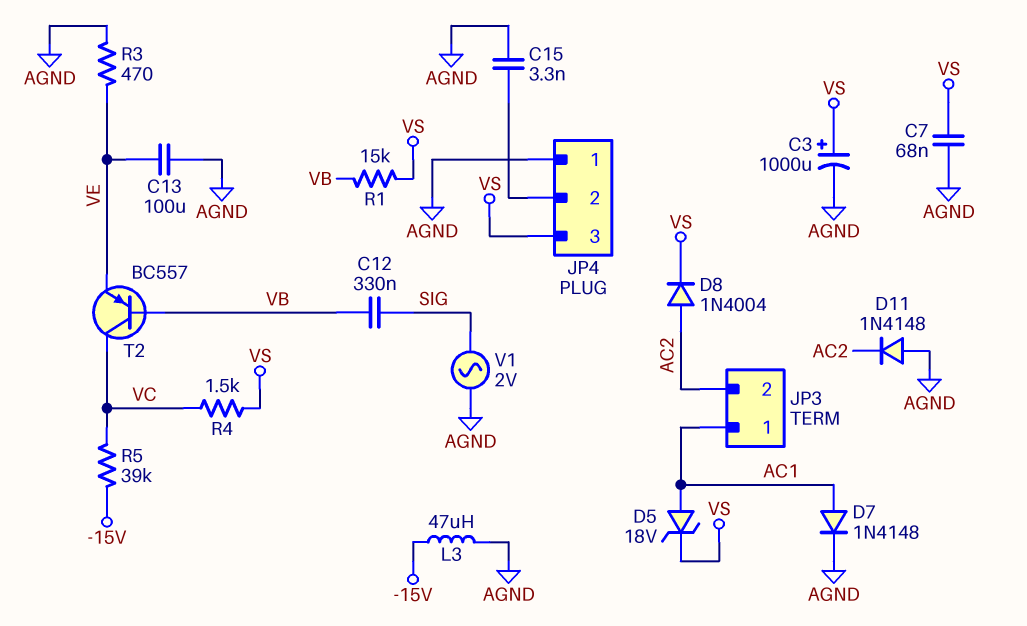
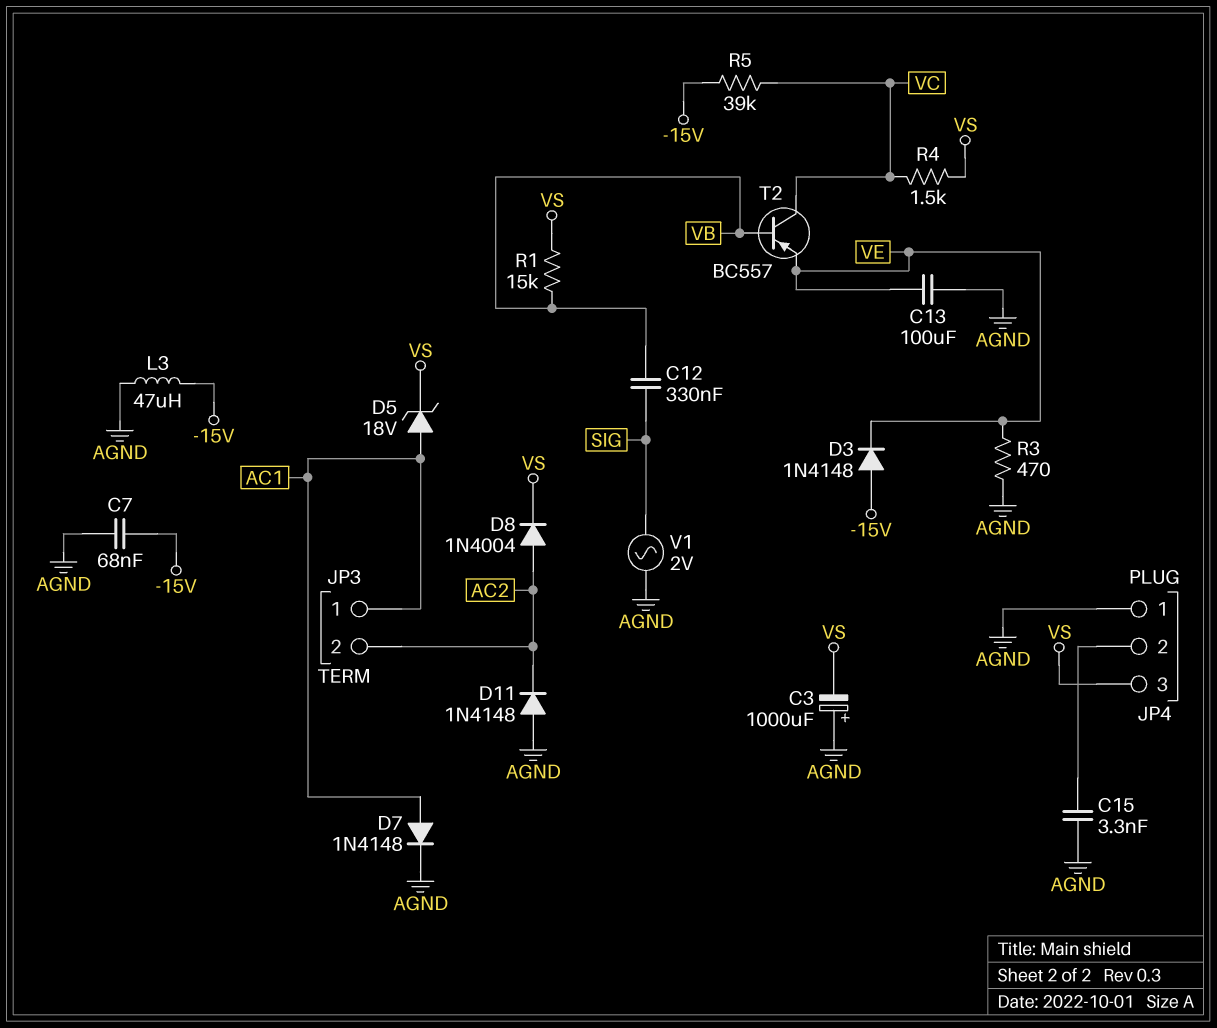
C3: 1000uF (plus VS, minus AGND) -> 1000uF (plus AGND, minus VS)
C7: 68nF (AGND, VS) -> 68nF (-15V, AGND)
D3: none -> diode 1N4148 (A -15V, K VE)

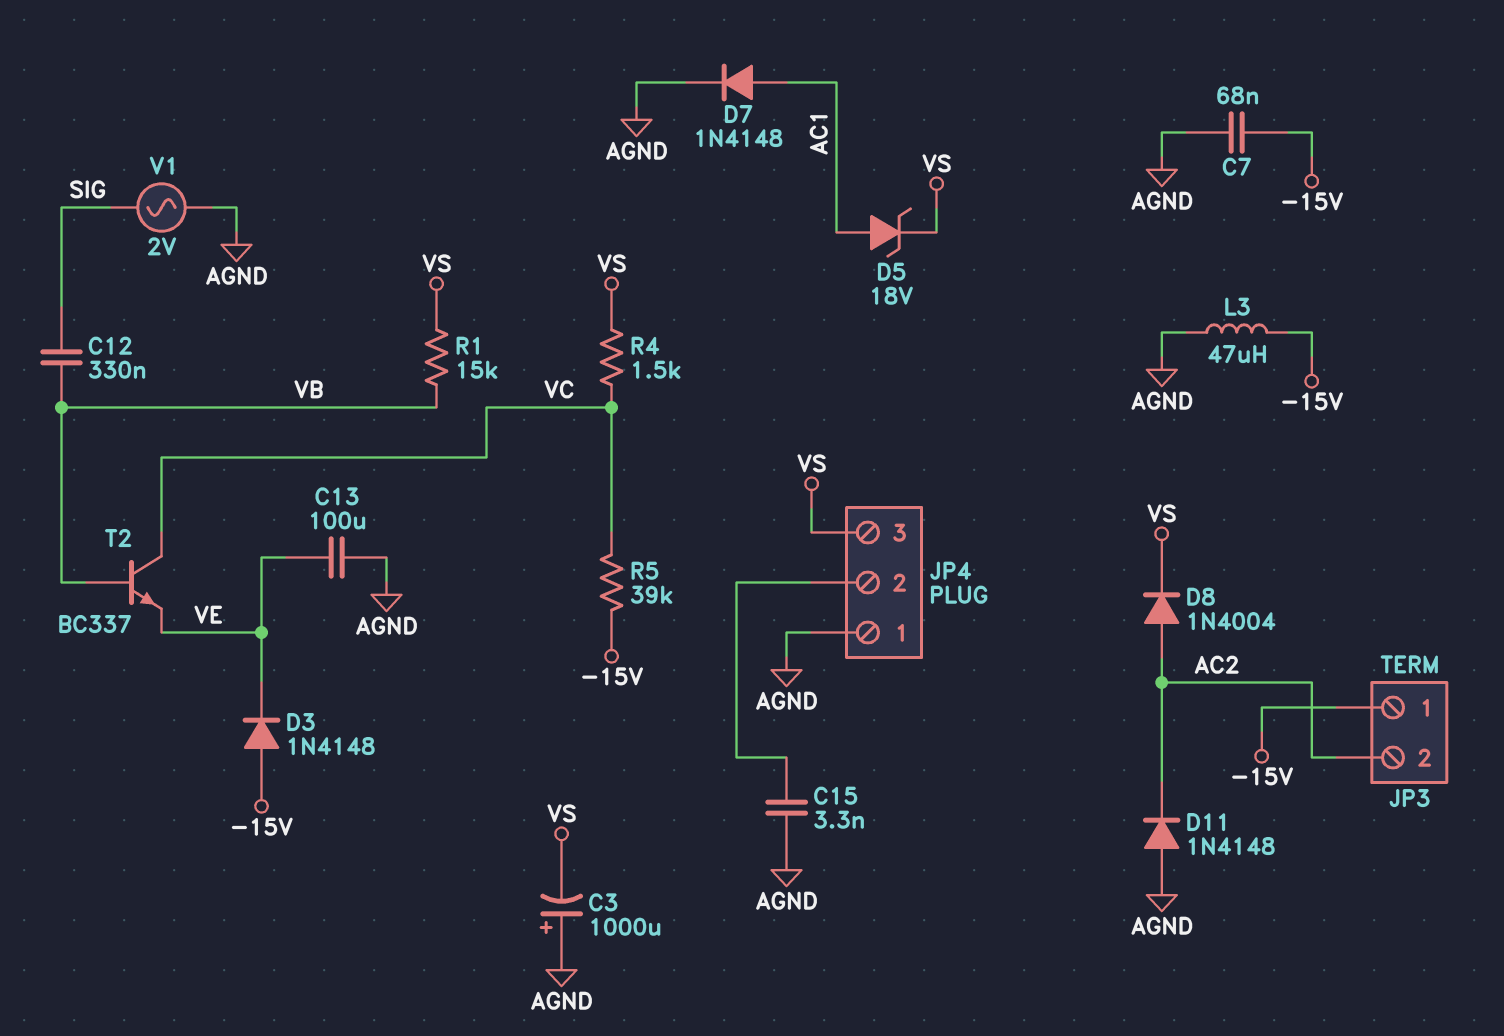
JP3 pin 1: AC1 -> -15V
R3: 470 (AGND, VE) -> none
T2: PNP BC557 (B VB, C VC, E VE) -> NPN BC337 (B VB, C VC, E VE)

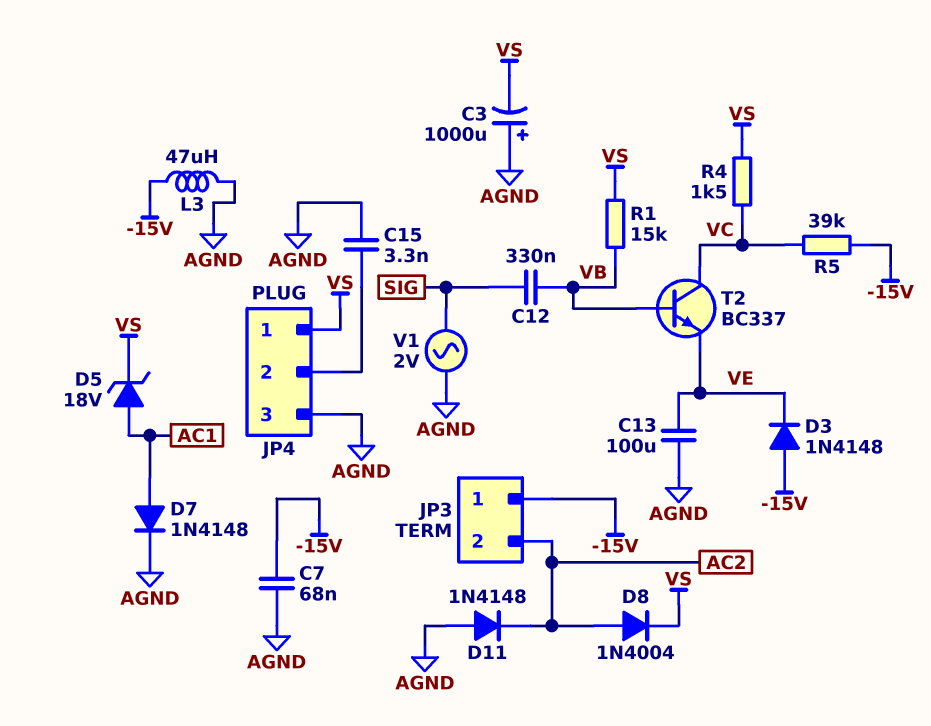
JP4 pin 1: AGND -> VS
JP4 pin 3: VS -> AGND

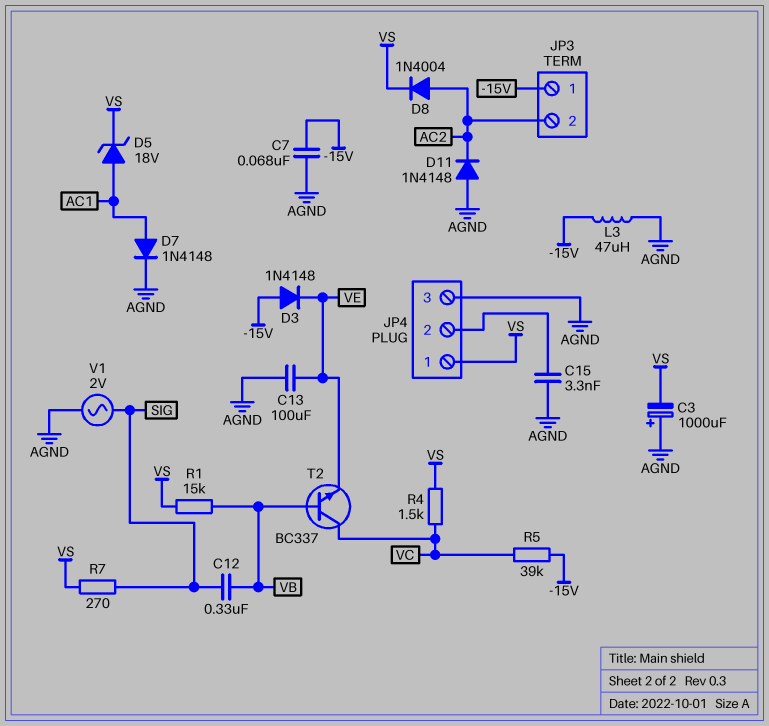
R7: none -> 270 (SIG, VS)

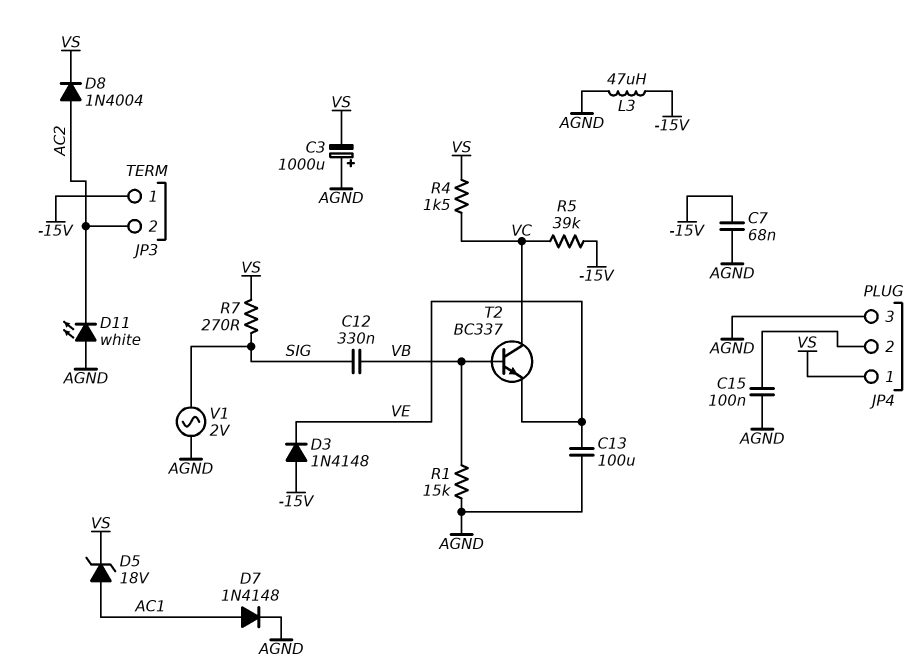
C15: 3.3nF (AGND, JP4/2) -> 100nF (AGND, JP4/2)
D11: diode 1N4148 (A AGND, K AC2) -> LED white (A AGND, K AC2)
R1: 15k (VB, VS) -> 15k (AGND, VB)

